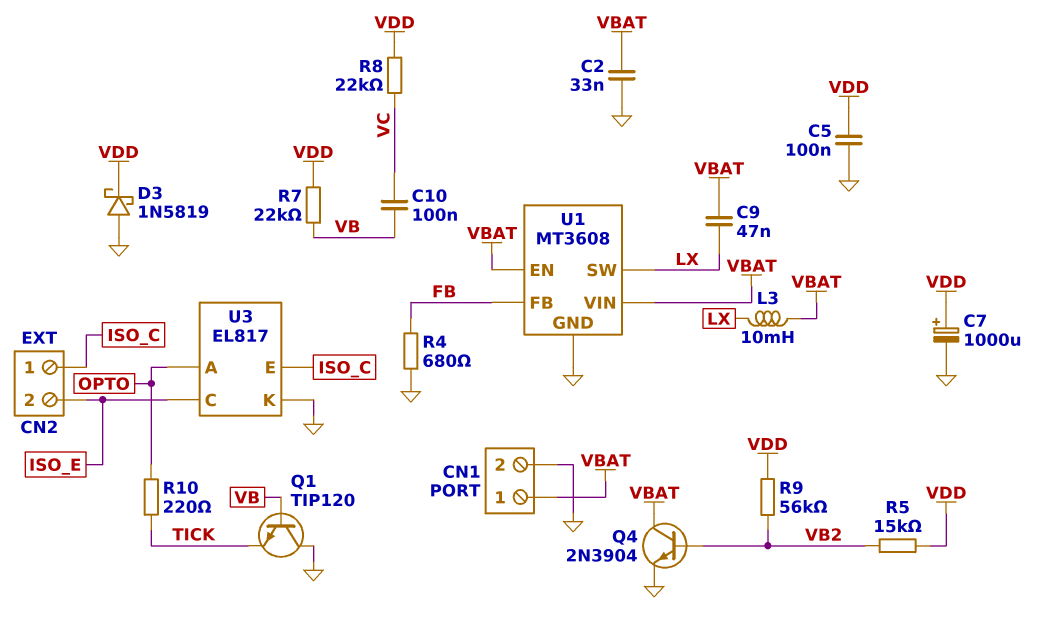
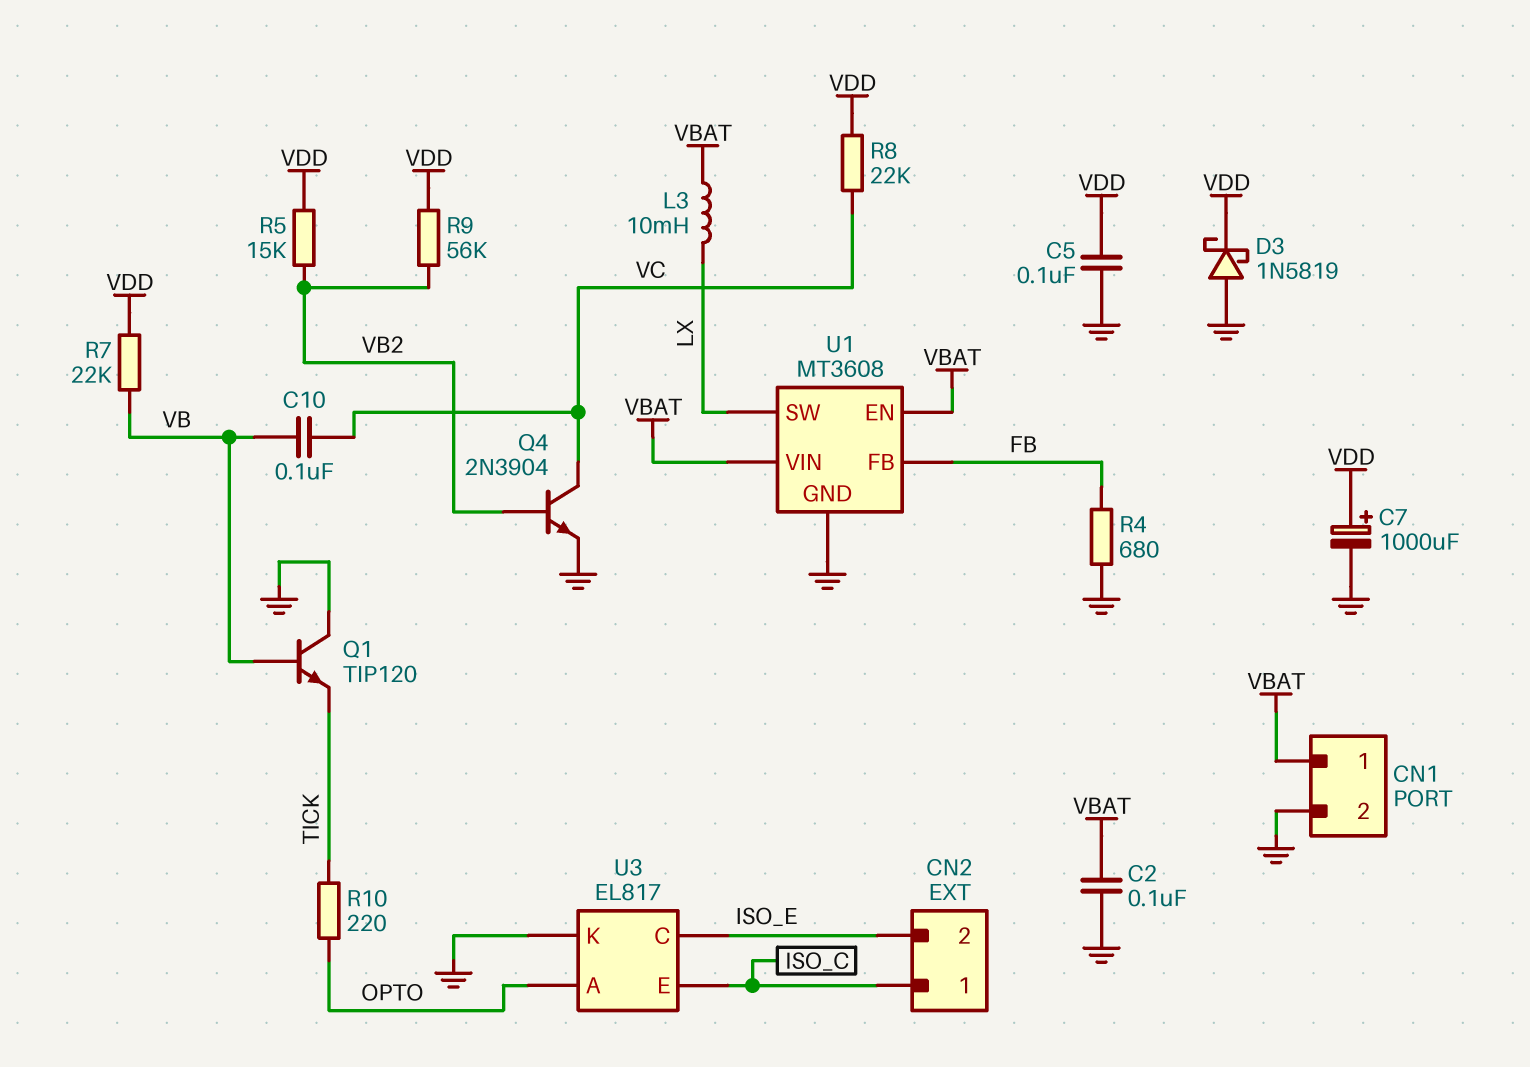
C2: 33nF (GND, VBAT) -> 100nF (GND, VBAT)
C9: 47nF (LX, VBAT) -> none
Q4: NPN 2N3904 (B VB2, C VBAT, E GND) -> NPN 2N3904 (B VB2, C VC, E GND)

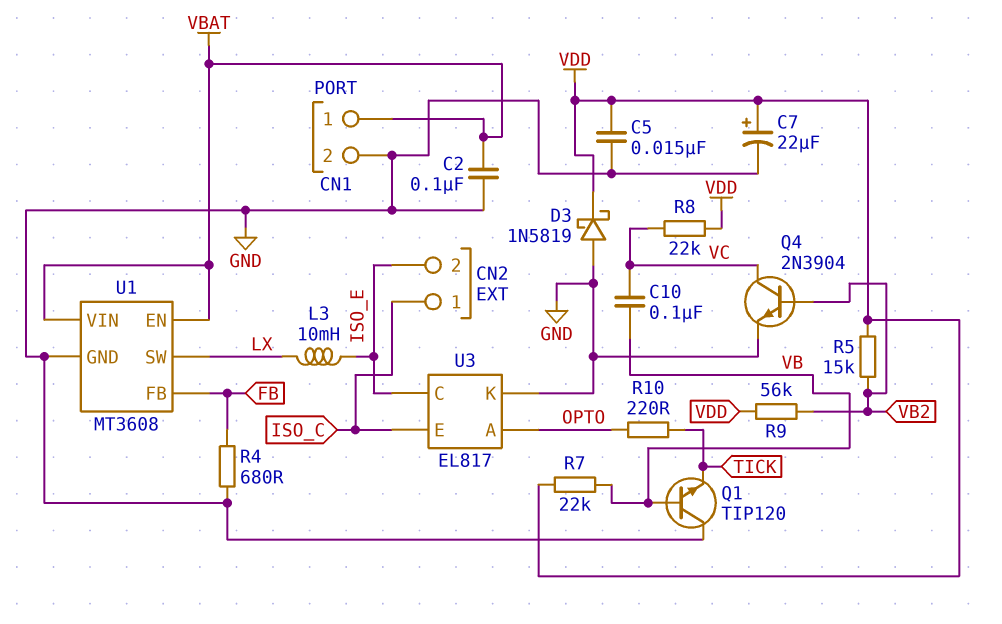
C5: 100nF (GND, VDD) -> 15nF (GND, VDD)
C7: 1000uF (plus VDD, minus GND) -> 22uF (plus VDD, minus GND)
L3: 10mH (LX, VBAT) -> 10mH (ISO_E, LX)

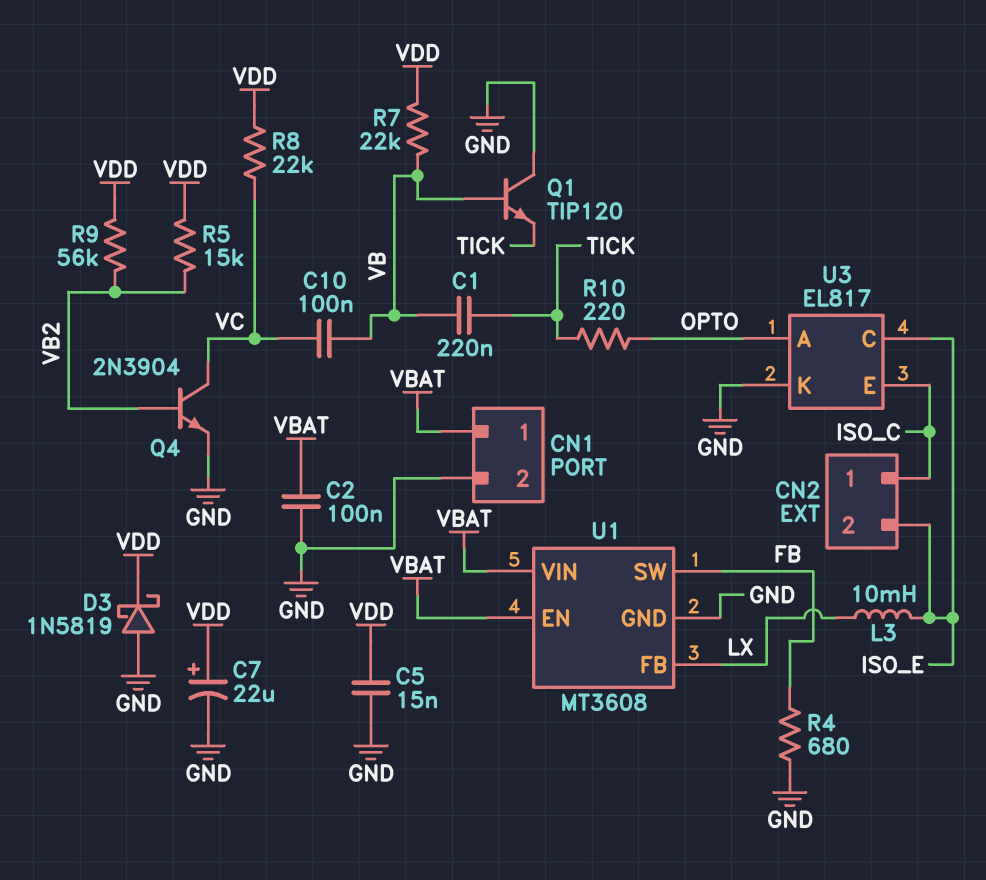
C1: none -> 220nF (TICK, VB)
U1 pin FB: FB -> LX
U1 pin SW: LX -> FB

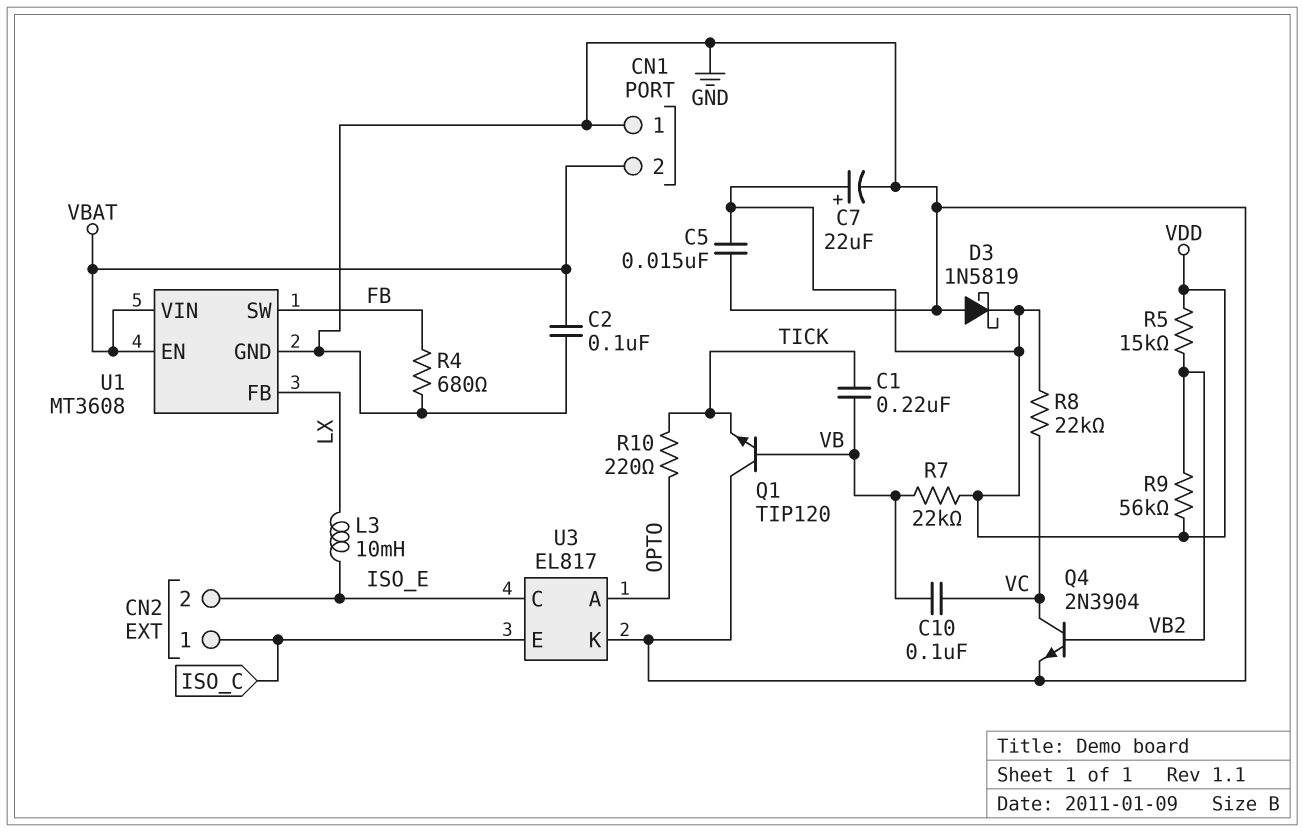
CN1 pin 1: VBAT -> GND
CN1 pin 2: GND -> VBAT

